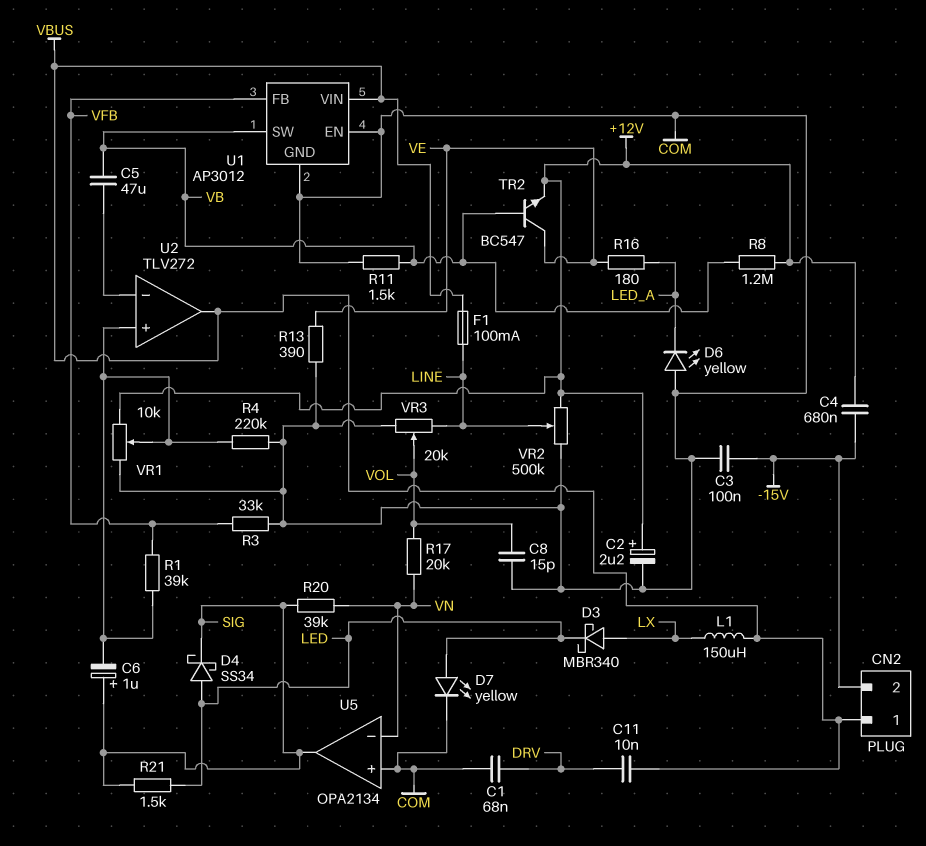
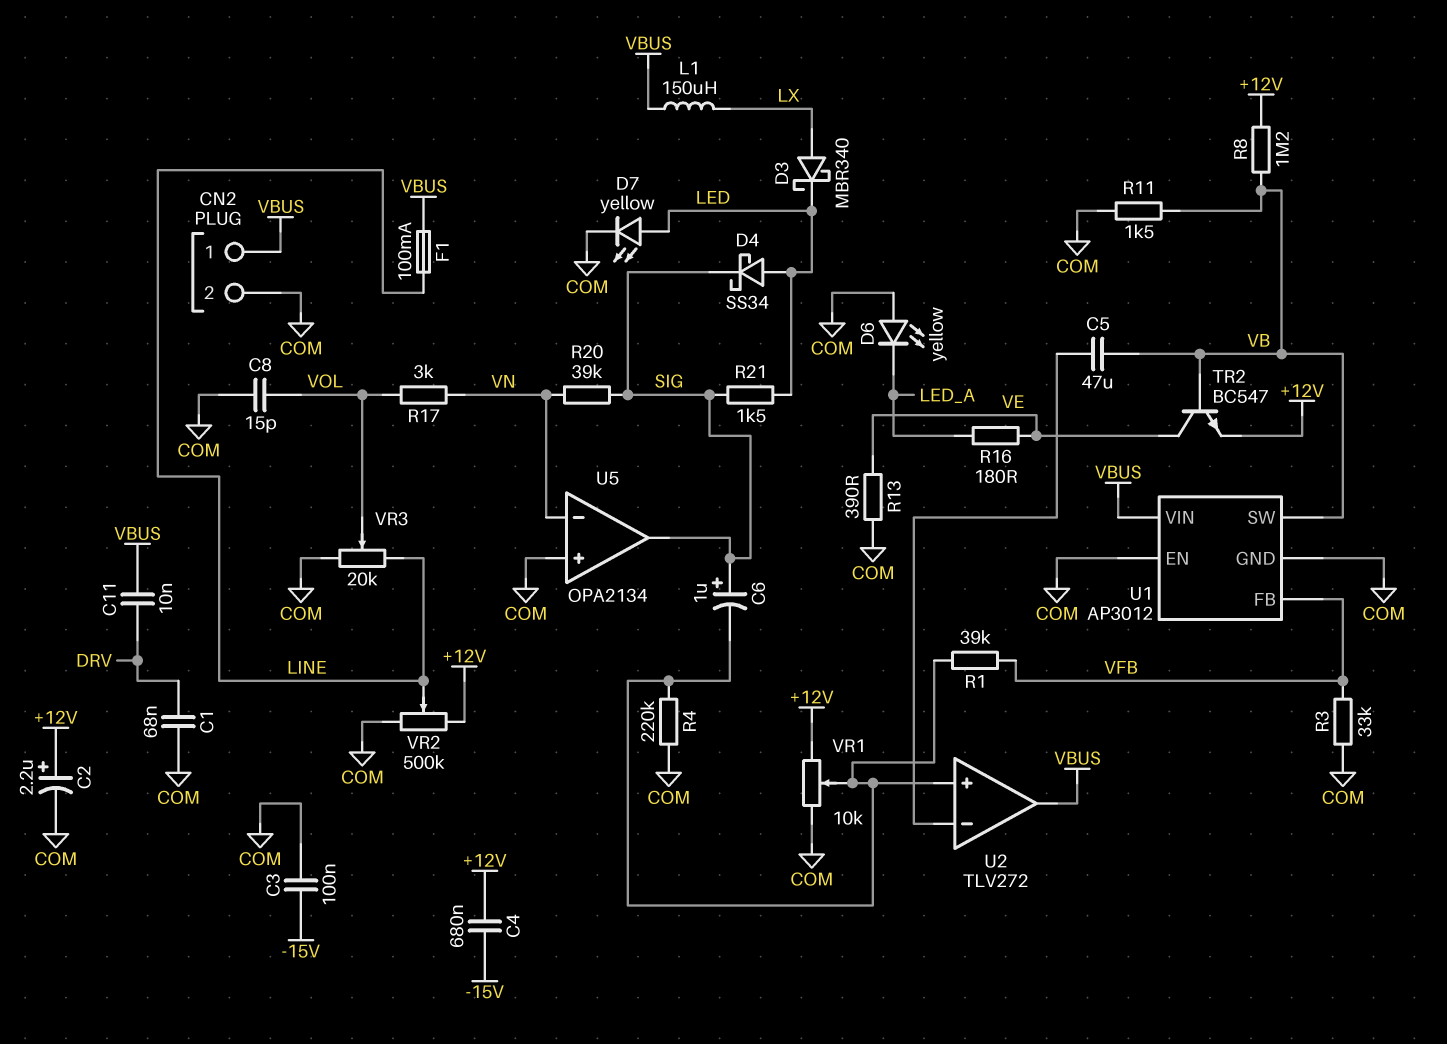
CN2 pin 2: -15V -> COM
R17: 20k (VN, VOL) -> 3k (VN, VOL)

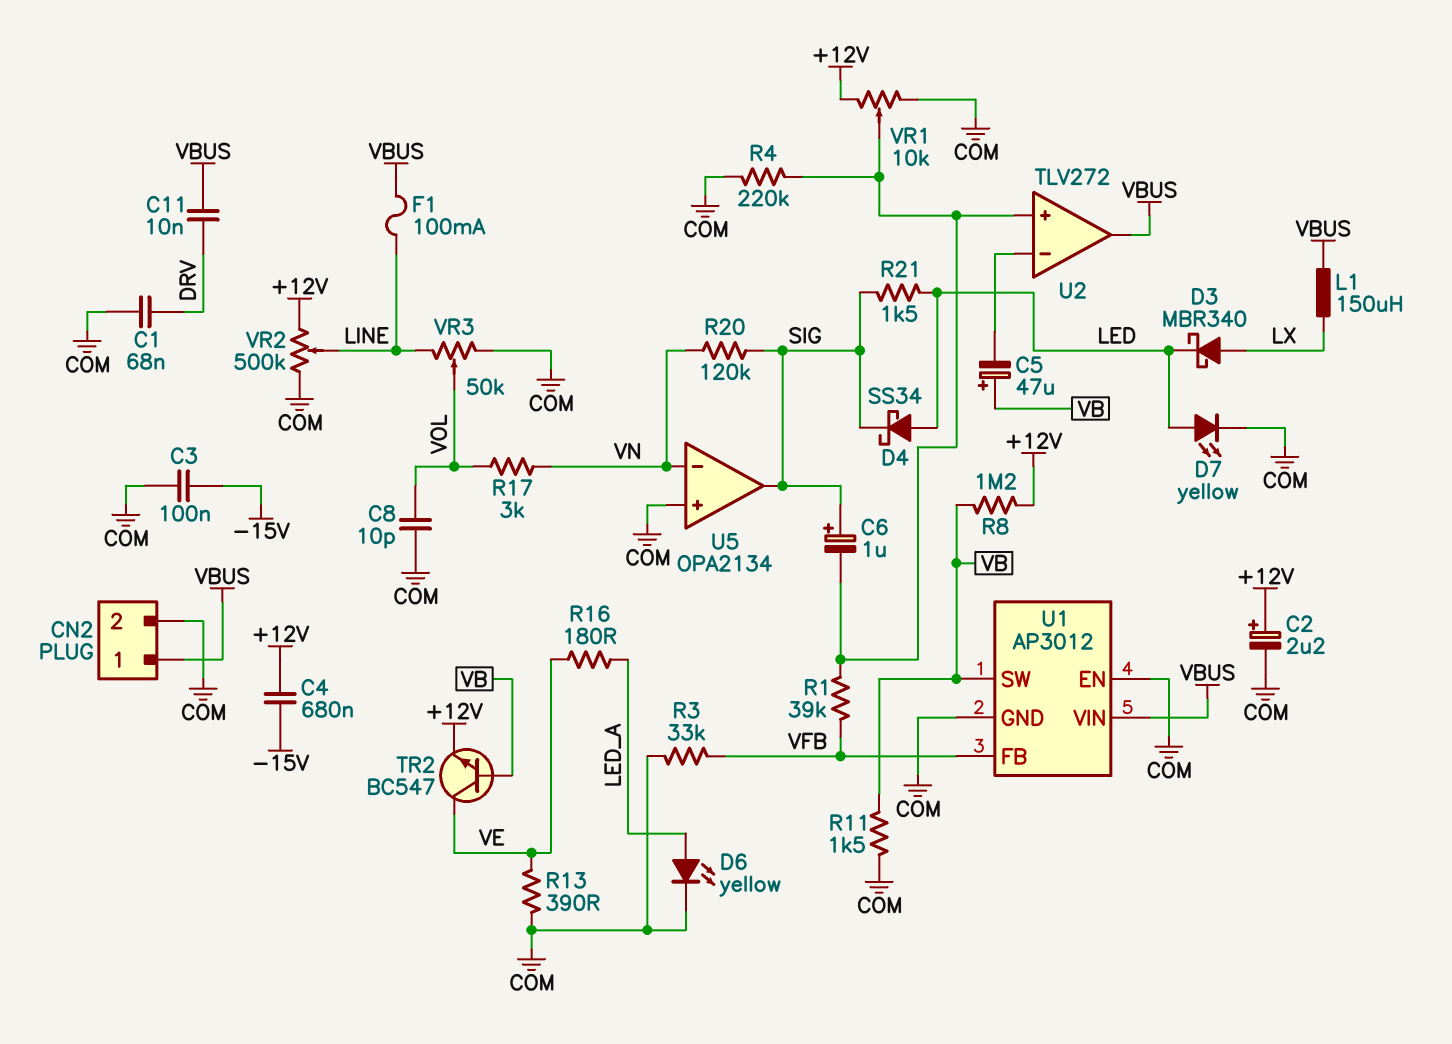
C5: 47uF (U2/in-, VB) -> 47uF (plus VB, minus U2/in-)
C8: 15pF (COM, VOL) -> 10pF (COM, VOL)
D6: LED yellow (A COM, K LED_A) -> LED yellow (A LED_A, K COM)
R20: 39k (SIG, VN) -> 120k (SIG, VN)
VR3: 20k (COM, LINE, wiper VOL) -> 50k (COM, LINE, wiper VOL)

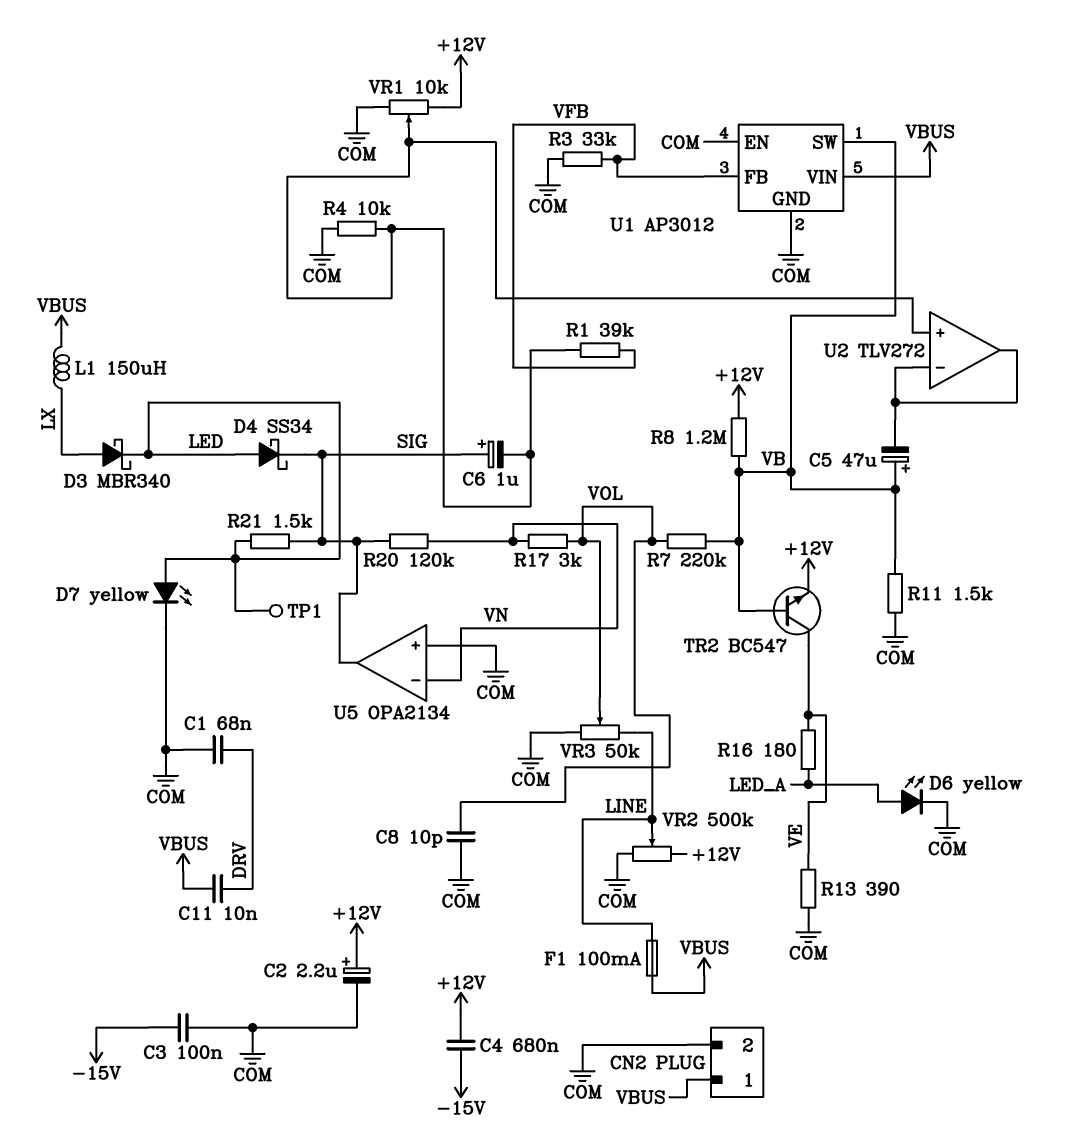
R4: 220k (COM, U2/in+) -> 10k (COM, U2/in+)
R7: none -> 220k (VB, VOL)
TP1: none -> test point (LED)
U2 pin out: VBUS -> U2/in-

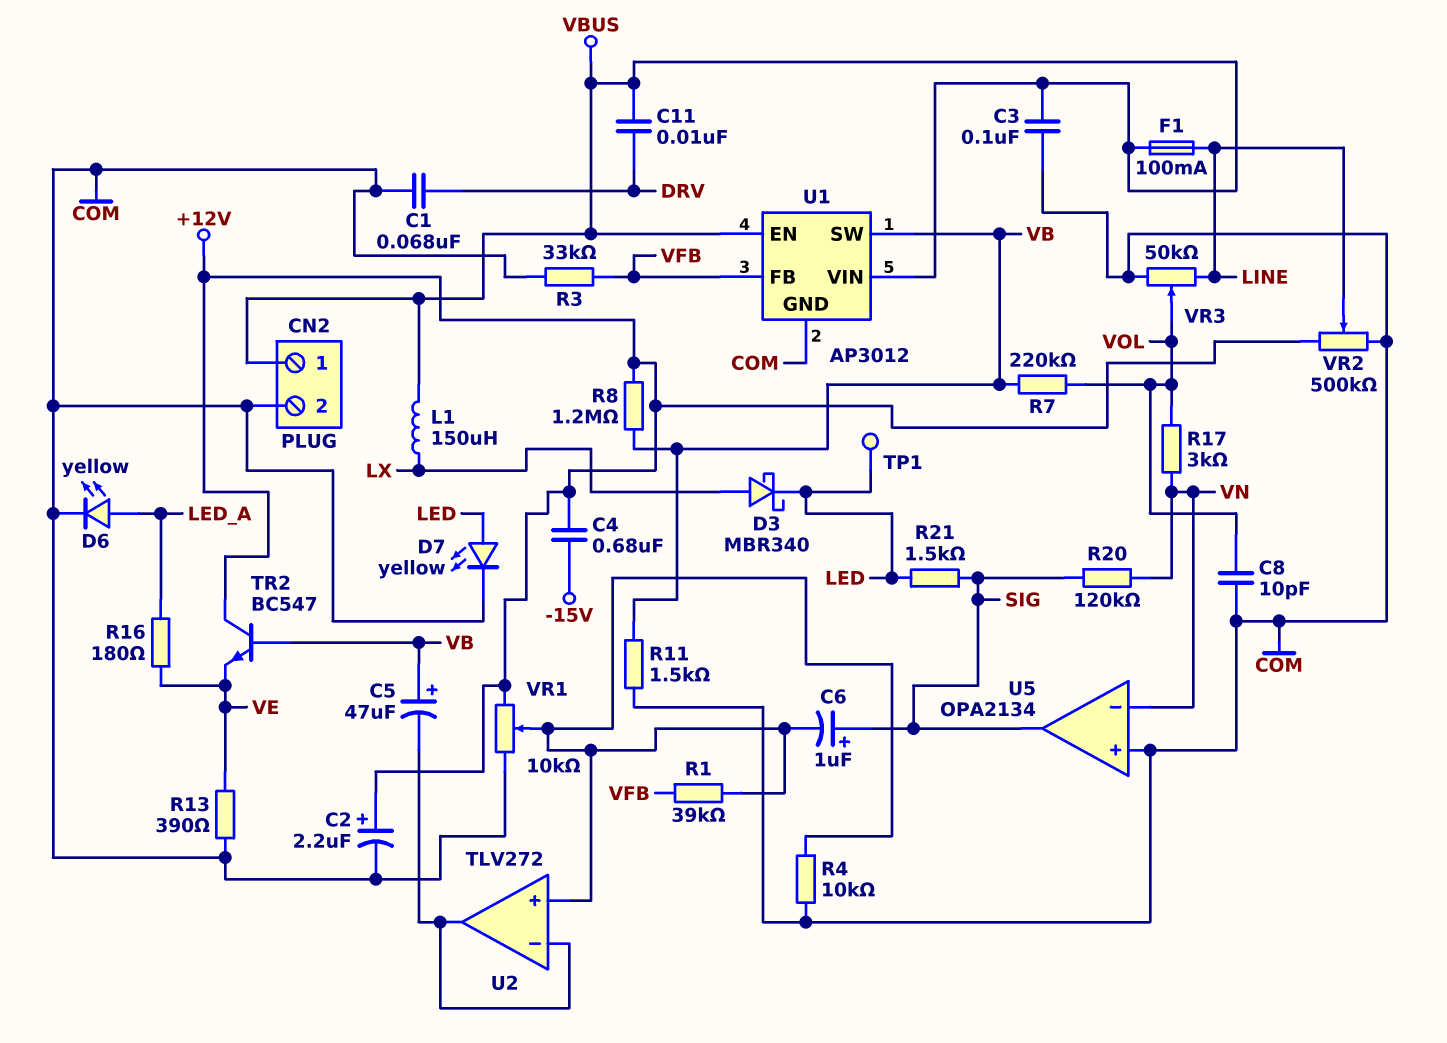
C3: 100nF (-15V, COM) -> 100nF (COM, VBUS)
D4: schottky SS34 (A LED, K SIG) -> none
TR2: NPN BC547 (B VB, C VE, E +12V) -> NPN BC547 (B VB, C +12V, E VE)
U1 pin EN: COM -> VBUS

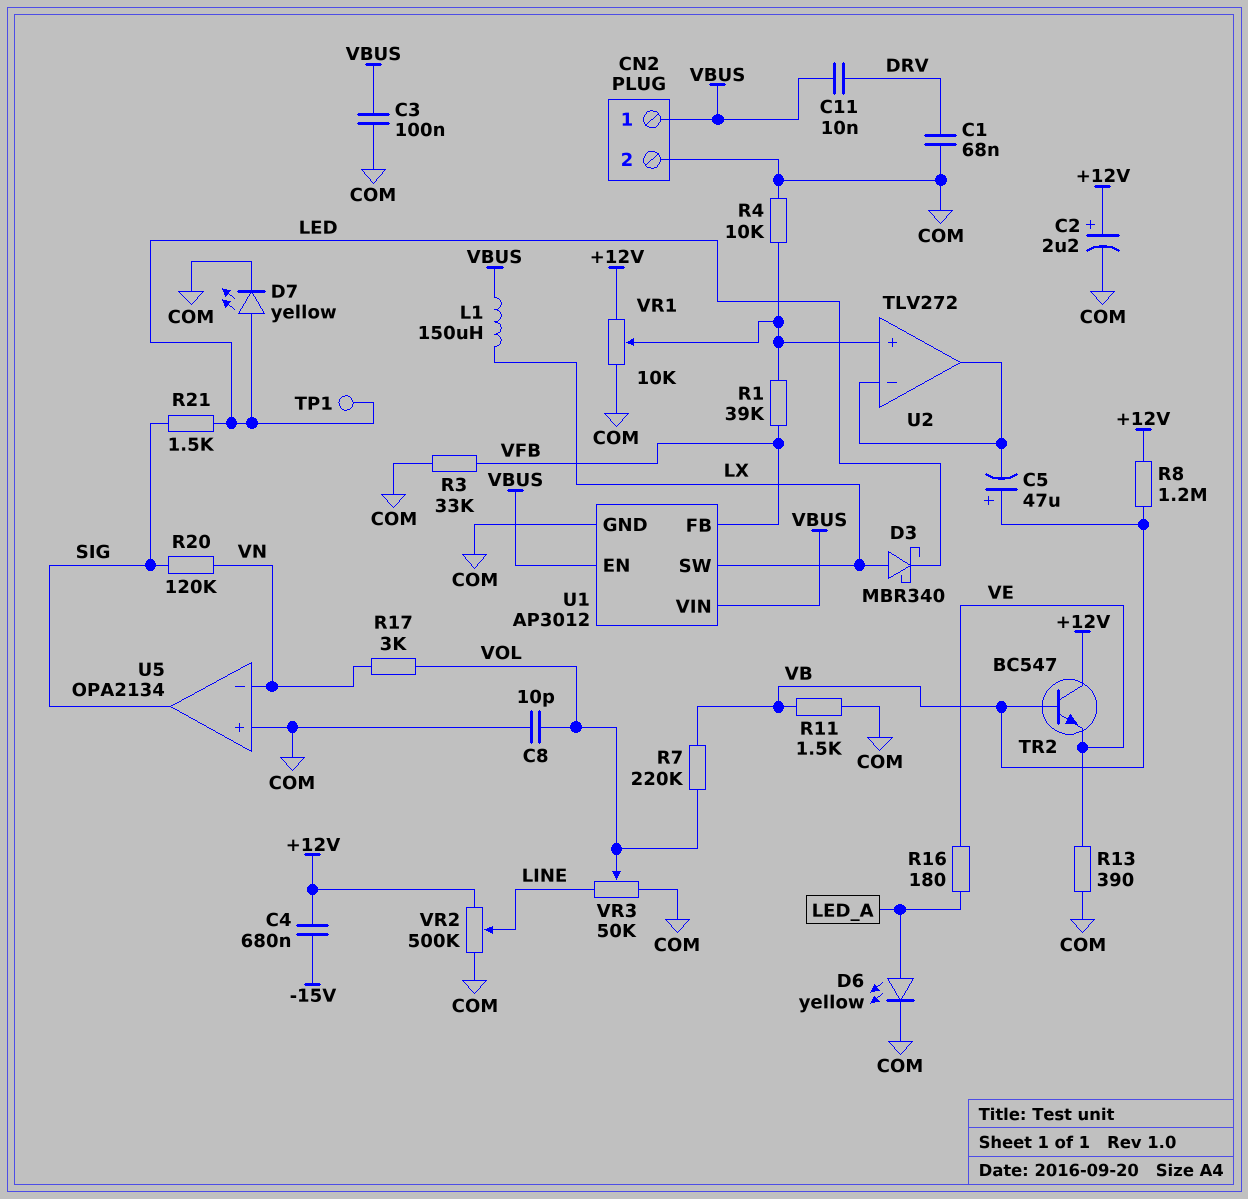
C6: 1uF (plus SIG, minus U2/in+) -> none
F1: 100mA (LINE, VBUS) -> none
U1 pin SW: VB -> LX

